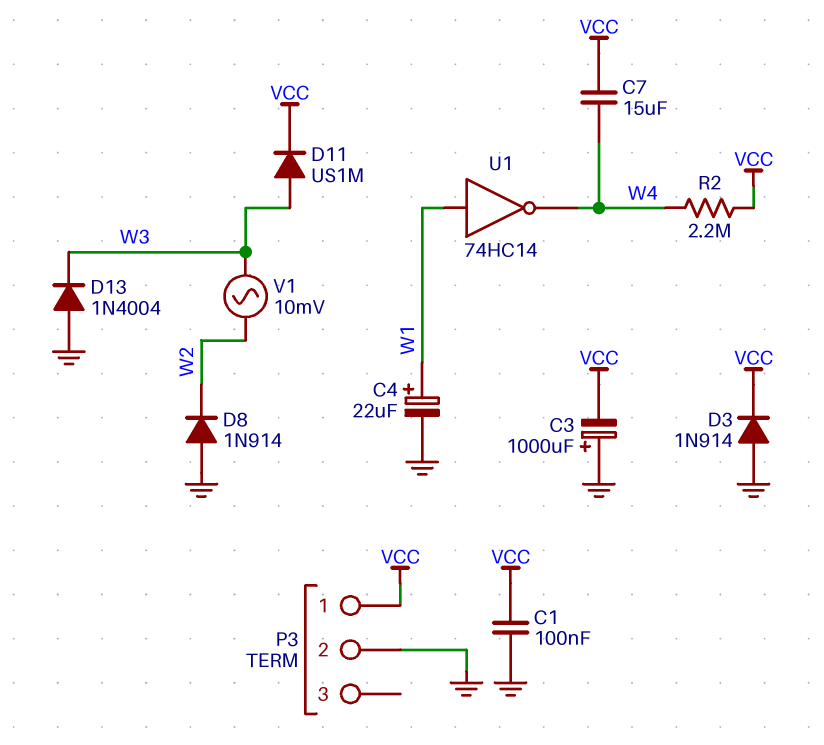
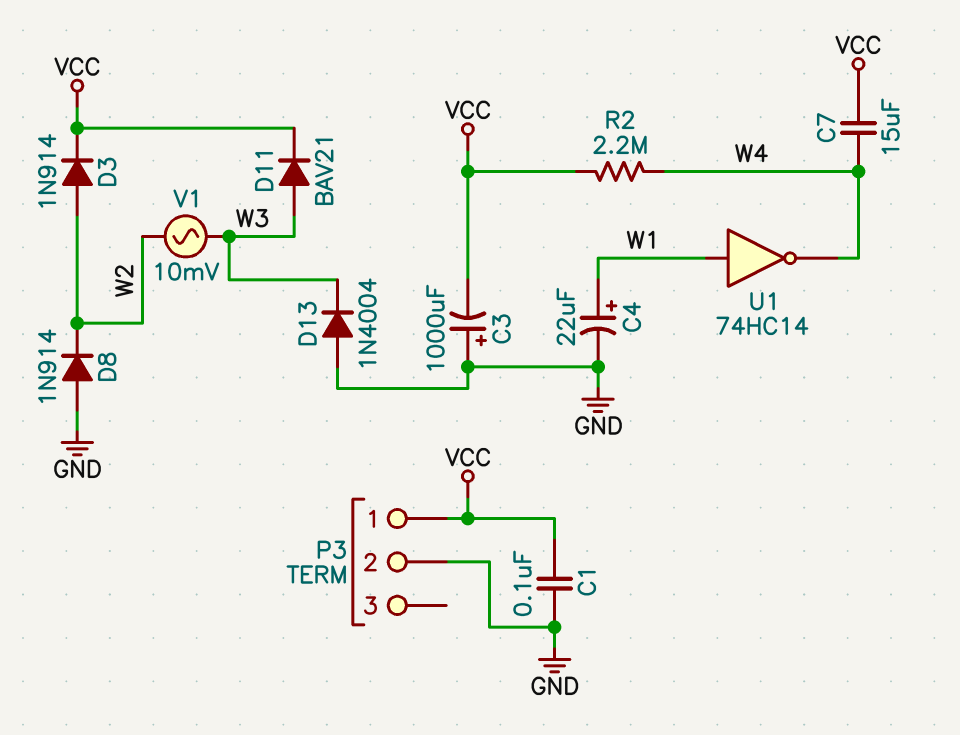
D3: diode 1N914 (A GND, K VCC) -> diode 1N914 (A W2, K VCC)
D11: diode US1M (A W3, K VCC) -> diode BAV21 (A W3, K VCC)

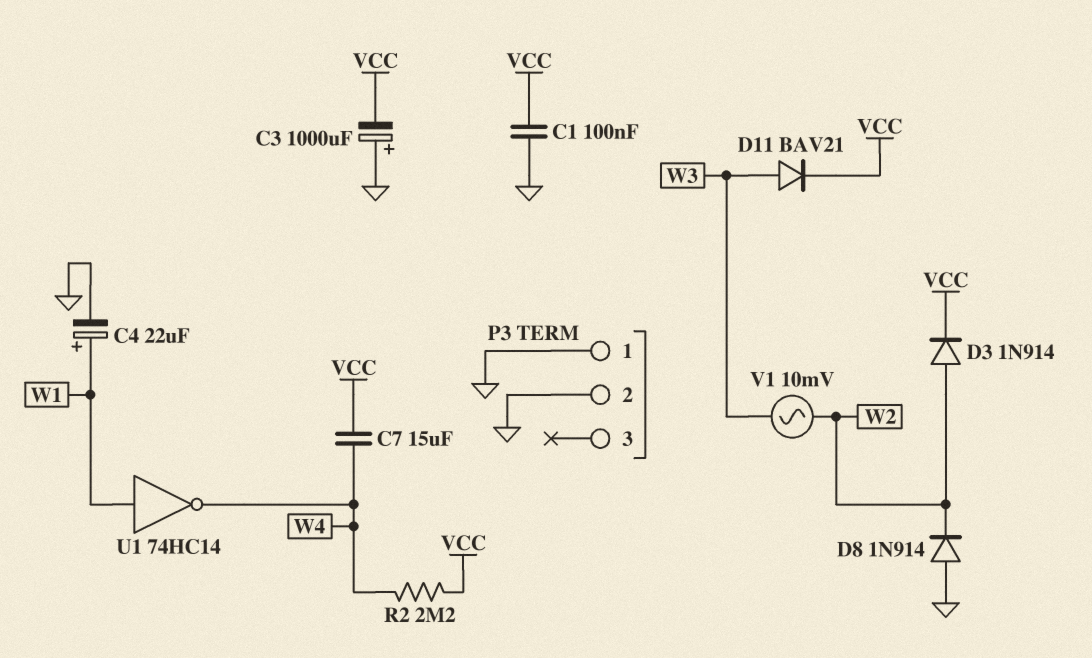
D13: diode 1N4004 (A GND, K W3) -> none
P3 pin 1: VCC -> GND

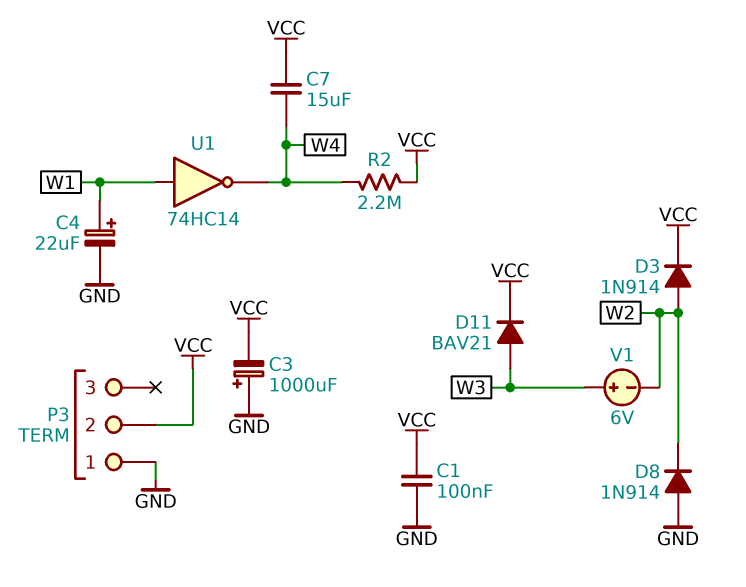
P3 pin 2: GND -> VCC
V1: AC 10mV (W2, W3) -> 6V (plus W3, minus W2)

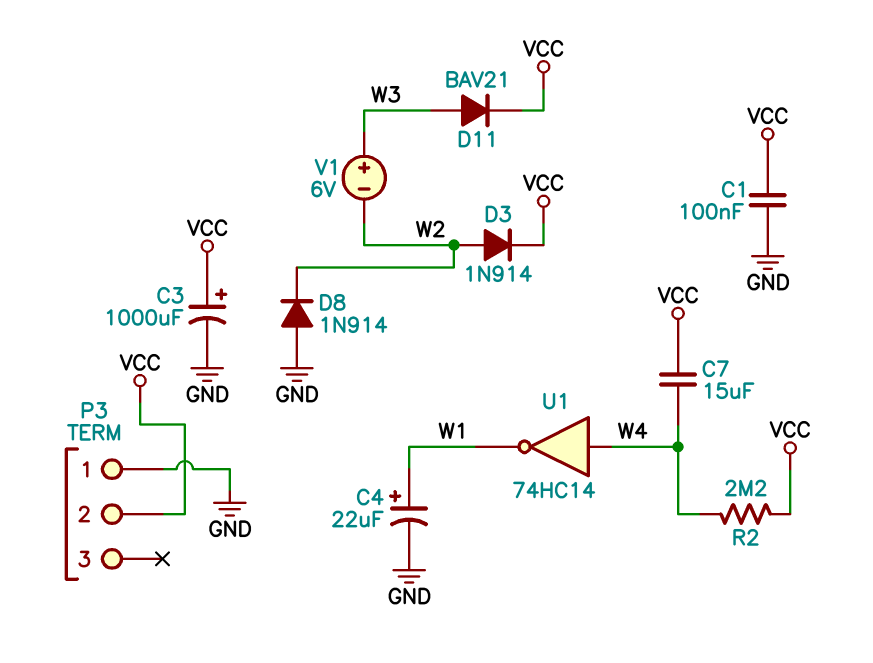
C3: 1000uF (plus GND, minus VCC) -> 1000uF (plus VCC, minus GND)
U1: NOT 74HC14 (in W1, out W4) -> NOT 74HC14 (in W4, out W1)

